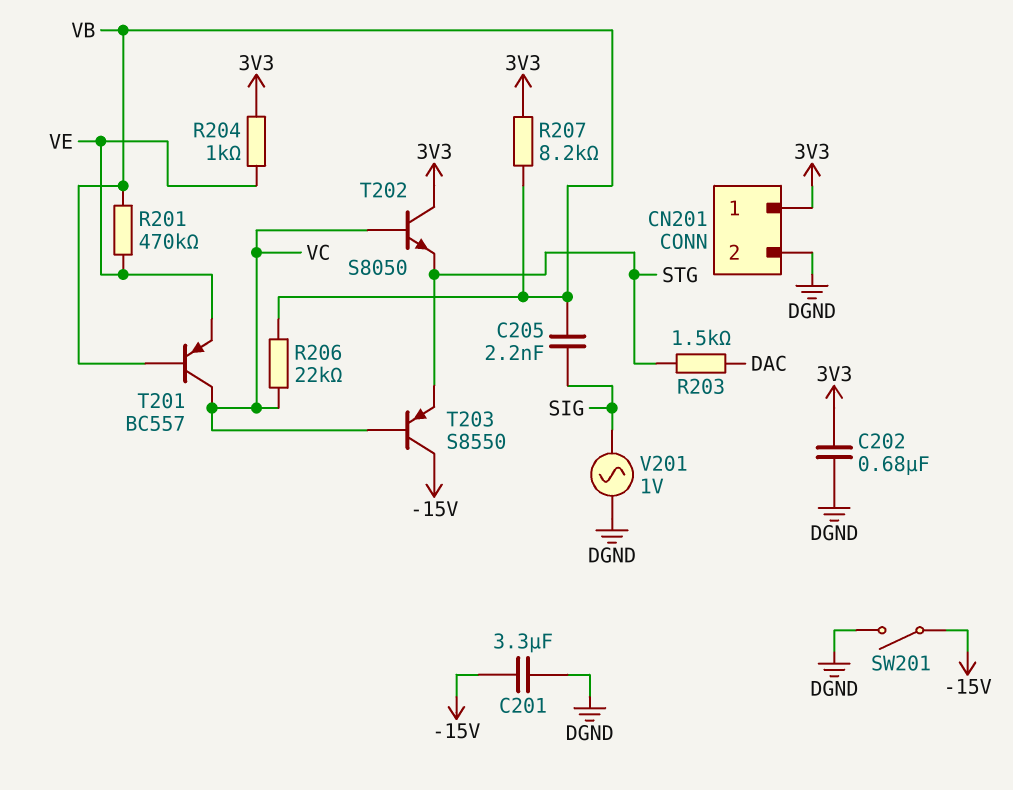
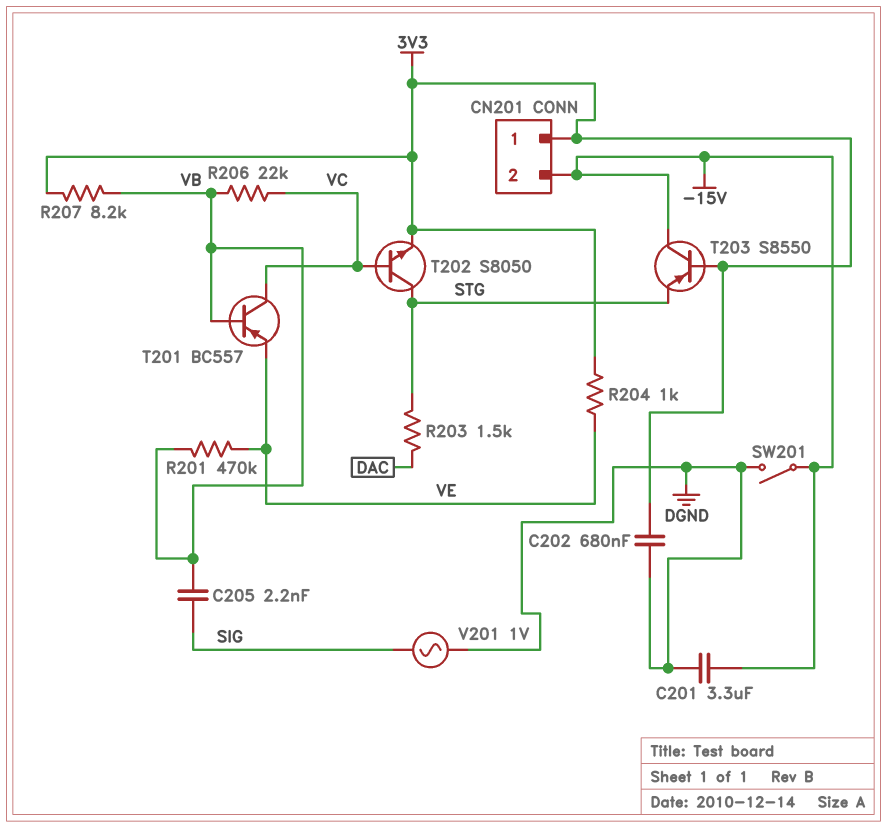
CN201 pin 2: DGND -> -15V
T202: NPN S8050 (B VC, C 3V3, E STG) -> NPN S8050 (B VC, C STG, E 3V3)
T203: PNP S8550 (B VC, C -15V, E STG) -> PNP S8550 (B 3V3, C -15V, E STG)

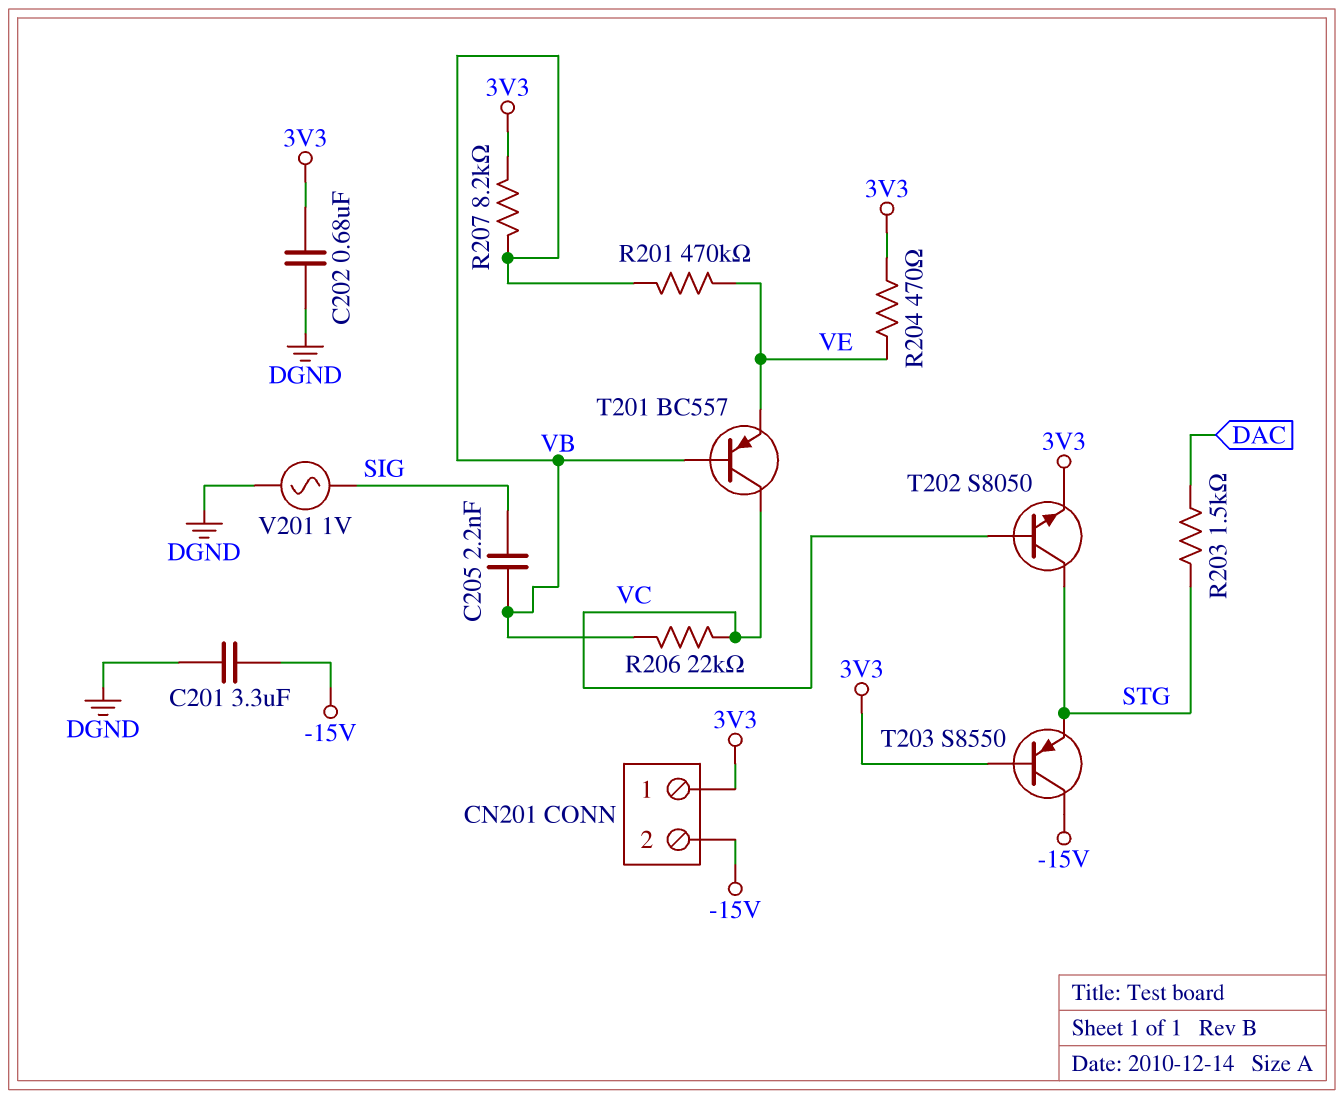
R204: 1k (3V3, VE) -> 470 (3V3, VE)
SW201: switch (-15V, DGND) -> none

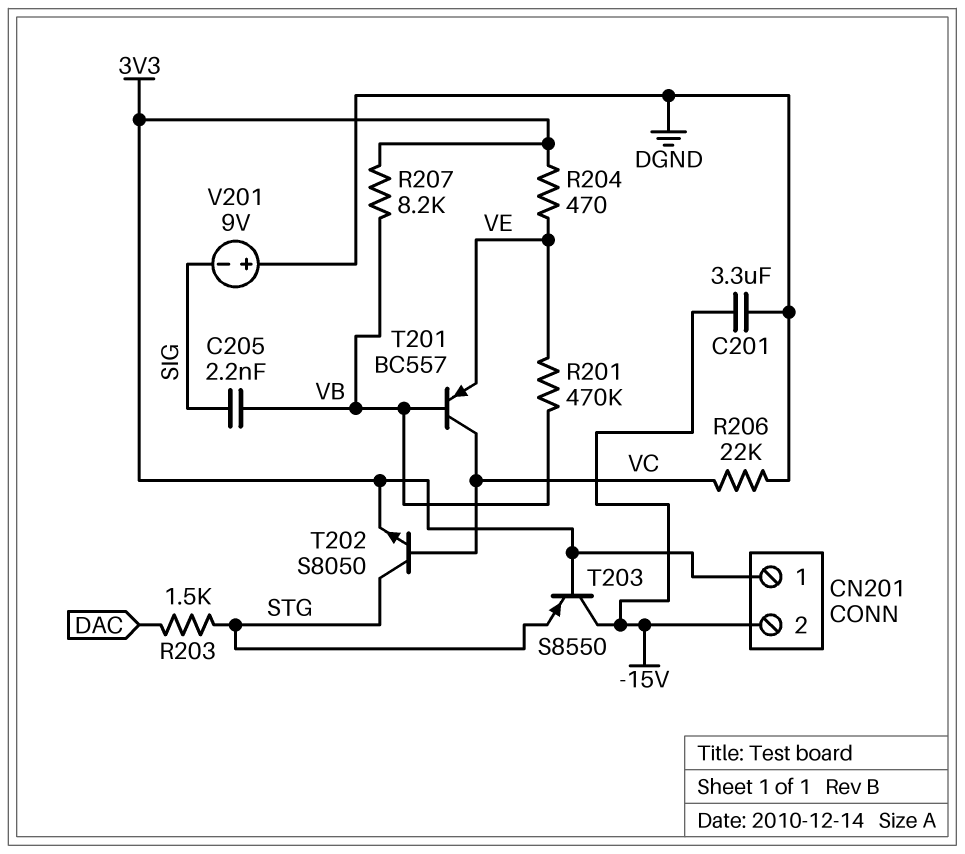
C202: 680nF (3V3, DGND) -> none
R206: 22k (VB, VC) -> 22k (DGND, VC)
V201: AC 1V (DGND, SIG) -> 9V (plus DGND, minus SIG)

